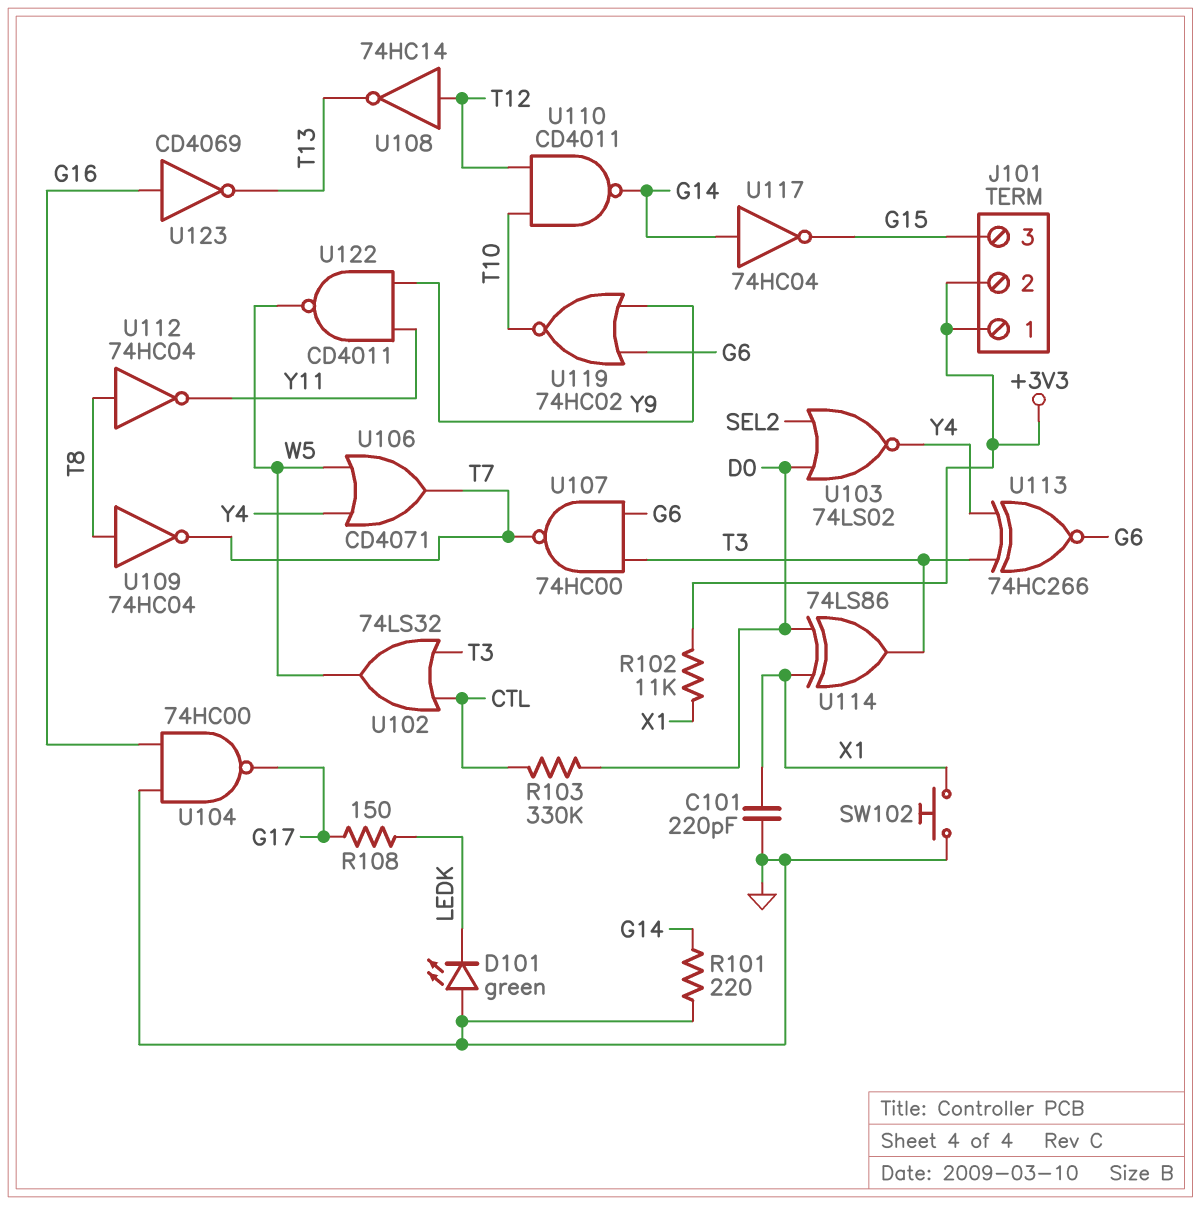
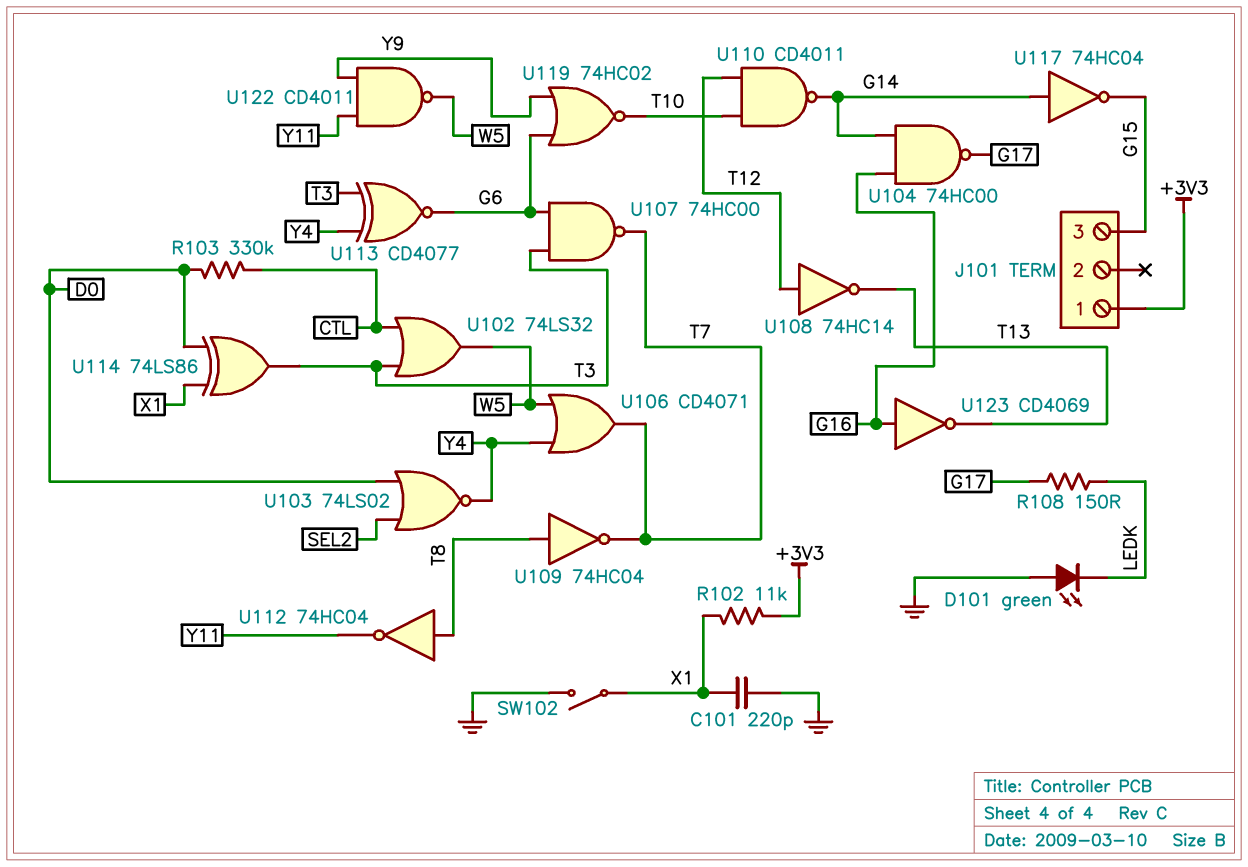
J101 pin 2: +3V3 -> none
R101: 220 (G14, GND) -> none
SW102: button (GND, X1) -> switch (GND, X1)
U104: NAND 74HC00 (in G16, in GND, out G17) -> NAND 74HC00 (in G14, in G16, out G17)
U113: XNOR 74HC266 (in T3, in Y4, out G6) -> XNOR CD4077 (in T3, in Y4, out G6)

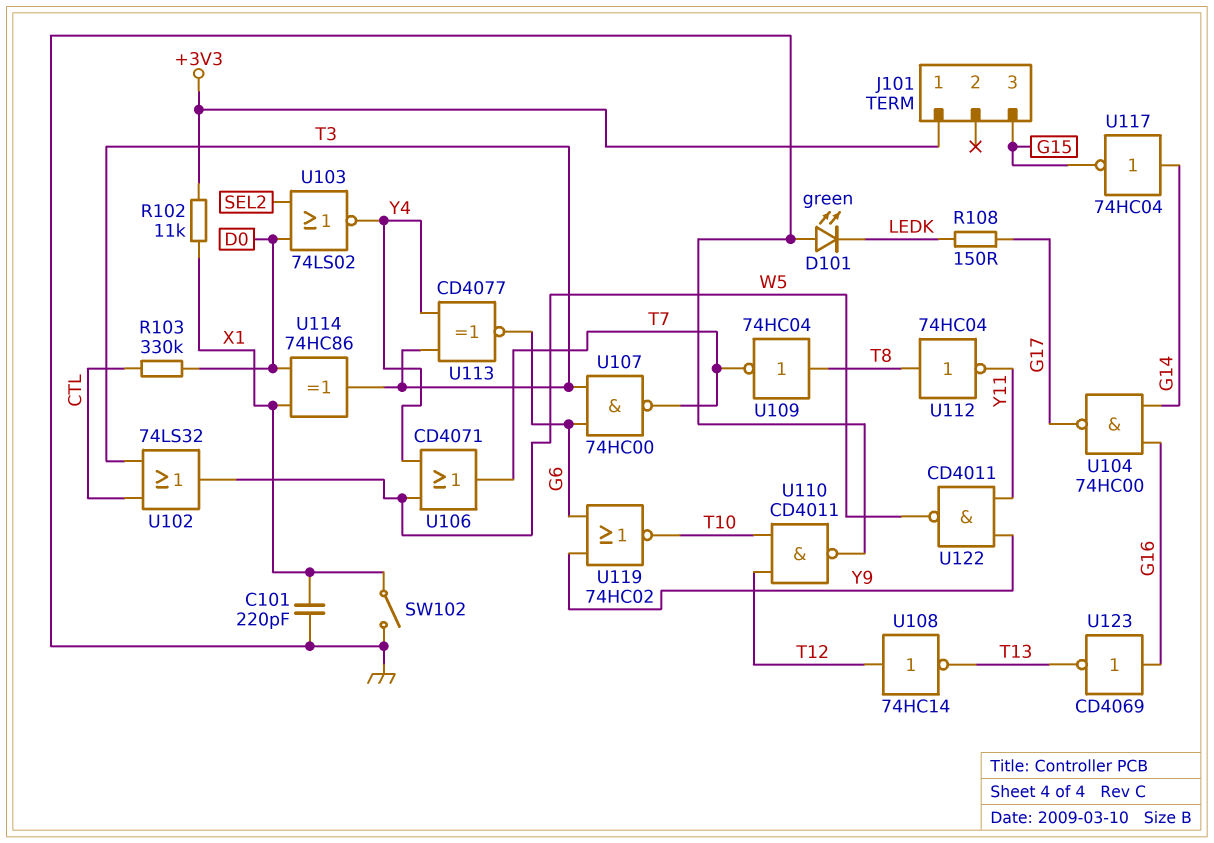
U110: NAND CD4011 (in T10, in T12, out G14) -> NAND CD4011 (in T10, in T12, out GND)
U114: XOR 74LS86 (in D0, in X1, out T3) -> XOR 74HC86 (in D0, in X1, out T3)

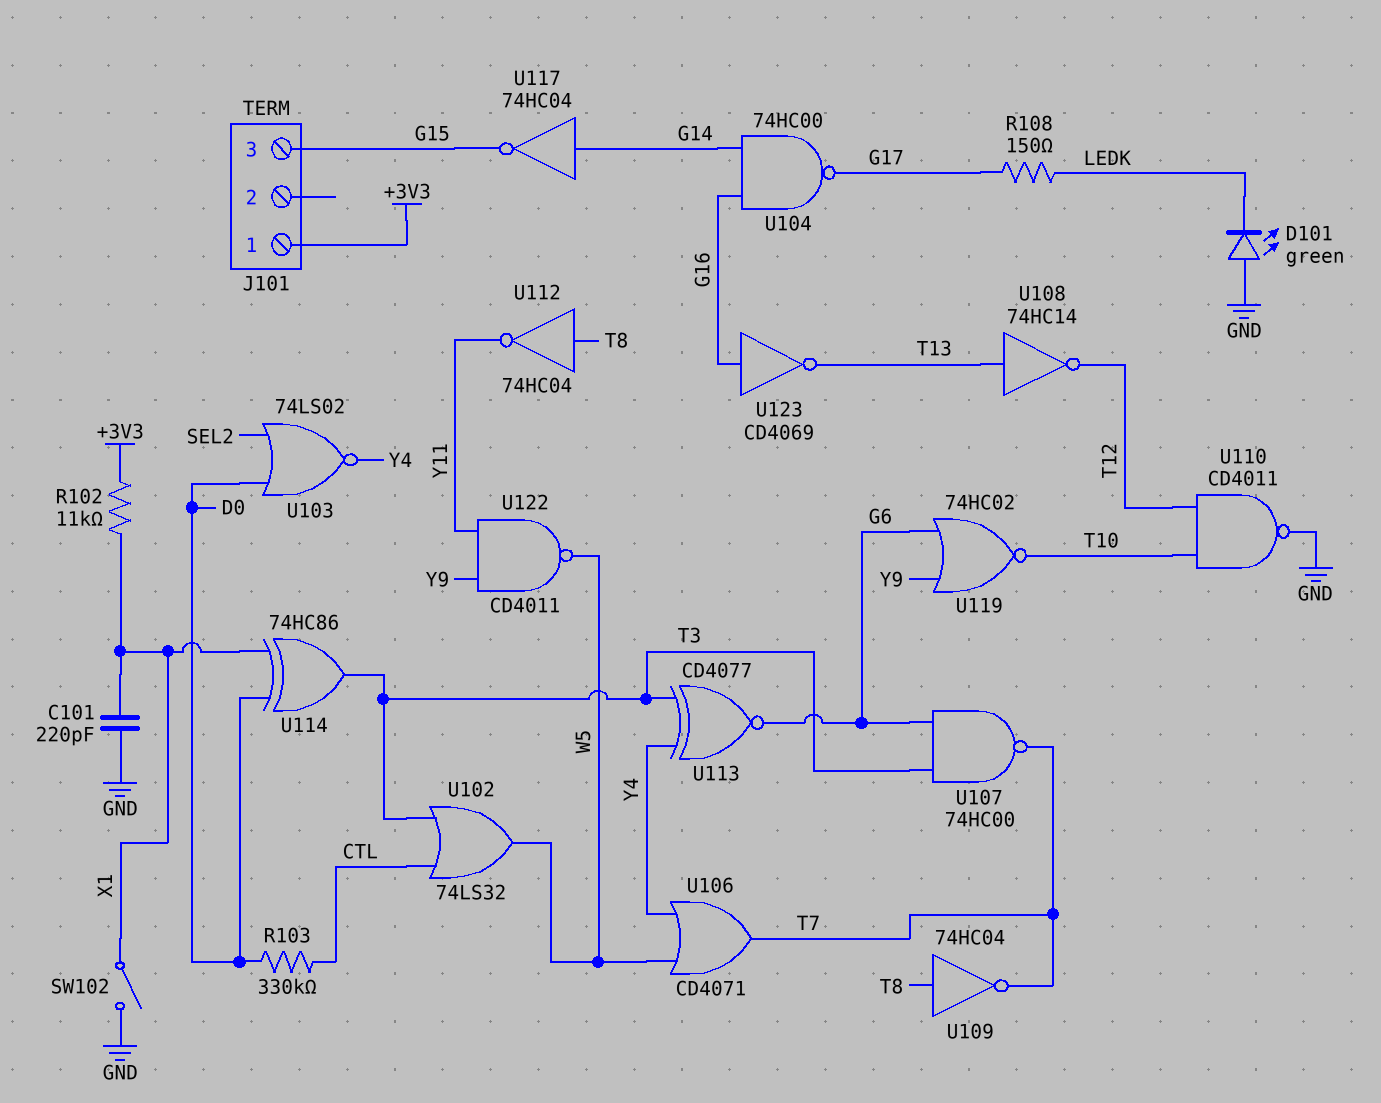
U108: NOT 74HC14 (in T12, out T13) -> NOT 74HC14 (in T13, out T12)

